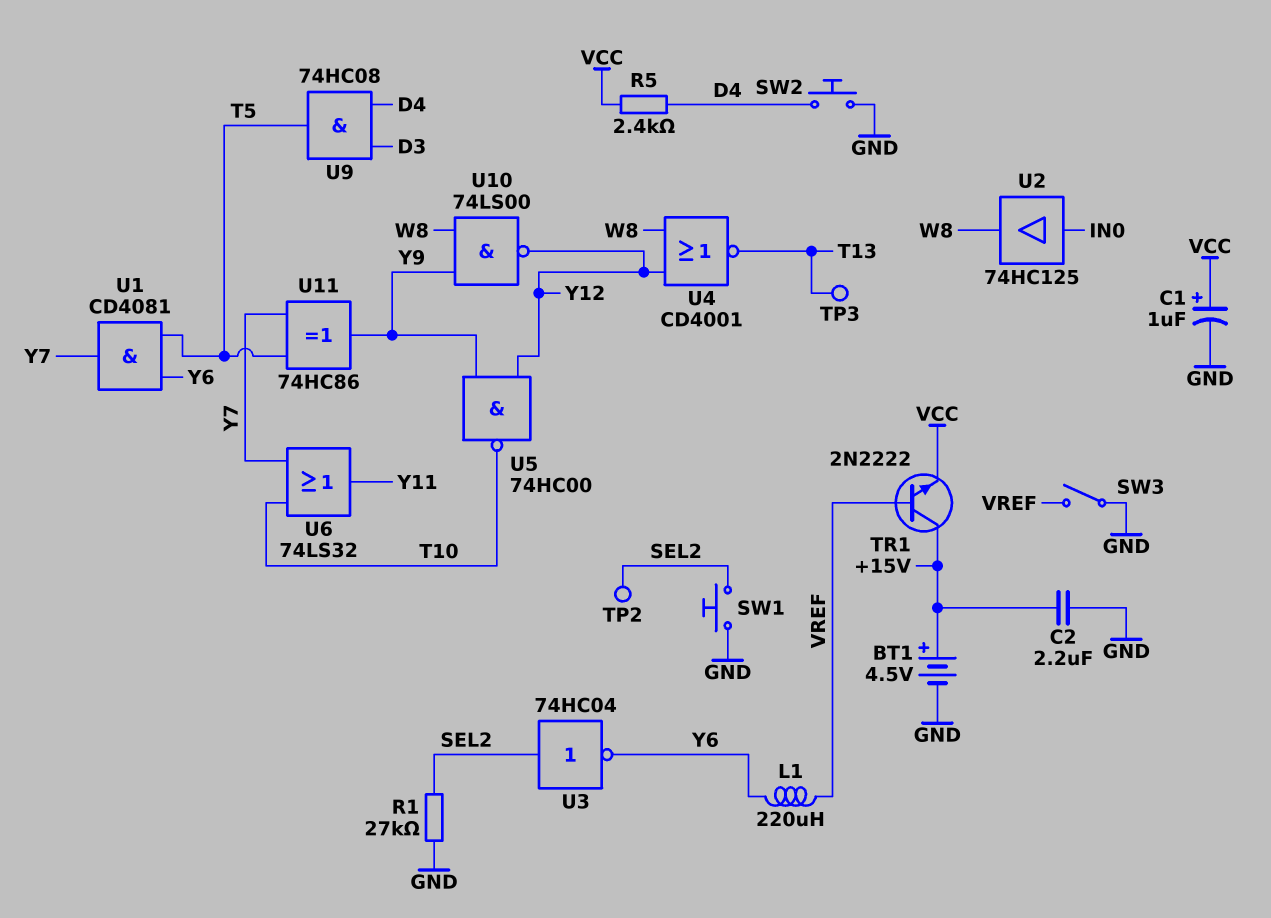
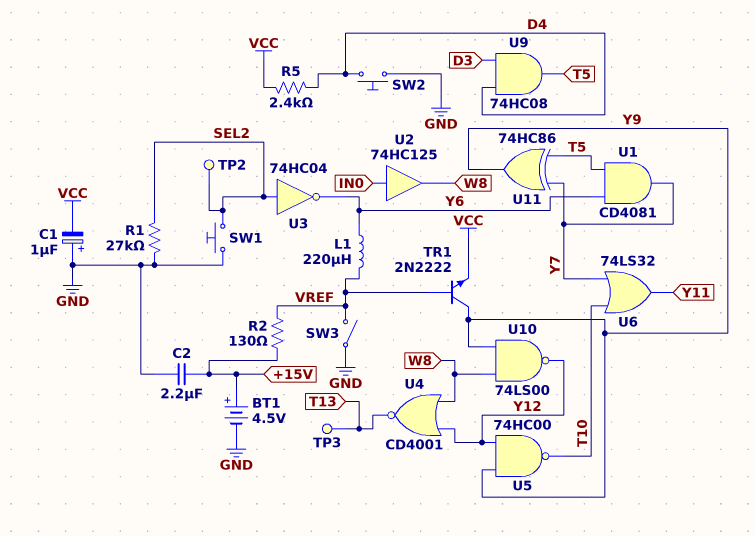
C1: 1uF (plus VCC, minus GND) -> 1uF (plus GND, minus VCC)
R2: none -> 130 (+15V, VREF)
TR1: NPN 2N2222 (B VREF, C +15V, E VCC) -> NPN 2N2222 (B VREF, C Y9, E VCC)

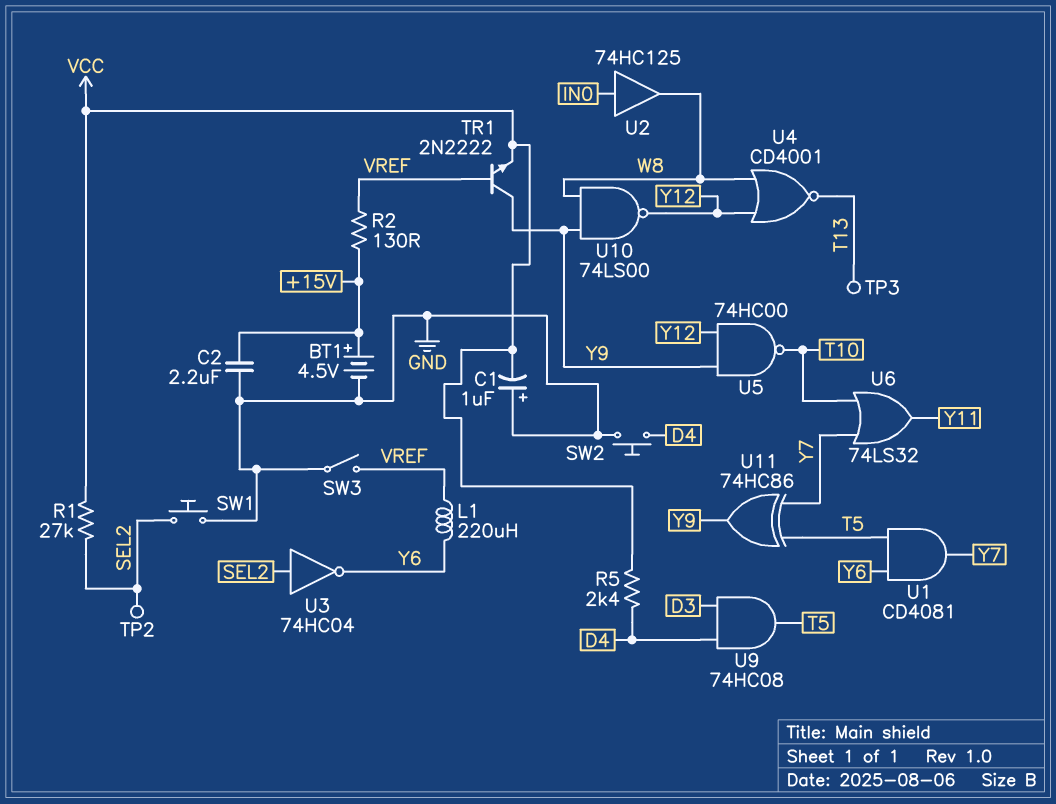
R1: 27k (GND, SEL2) -> 27k (SEL2, VCC)

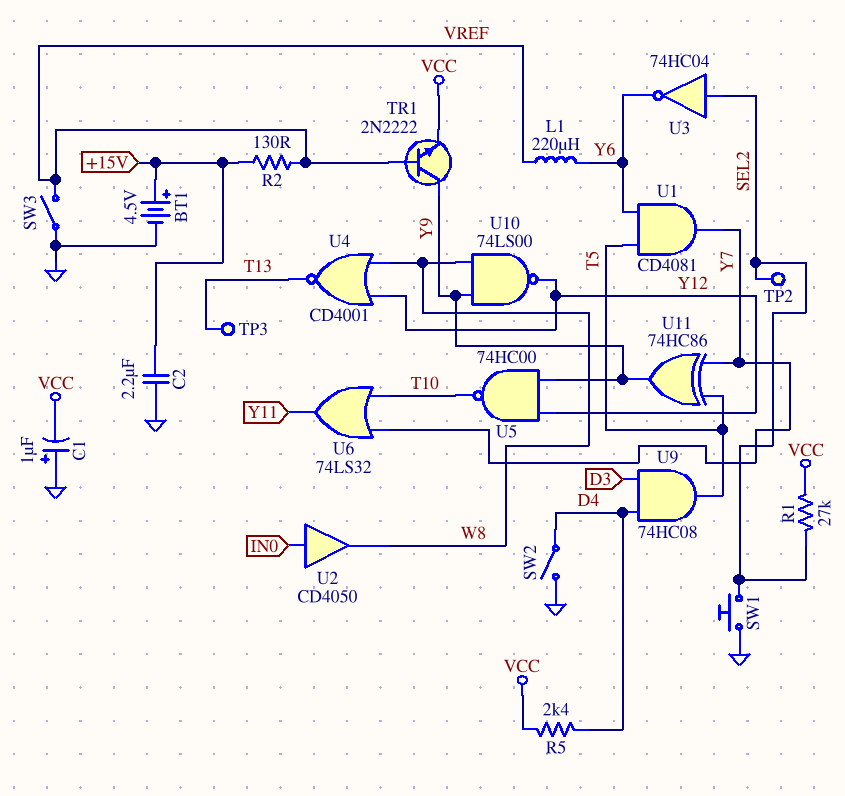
SW2: button (D4, GND) -> switch (D4, GND)
U2: buffer 74HC125 (in IN0, out W8) -> buffer CD4050 (in IN0, out W8)

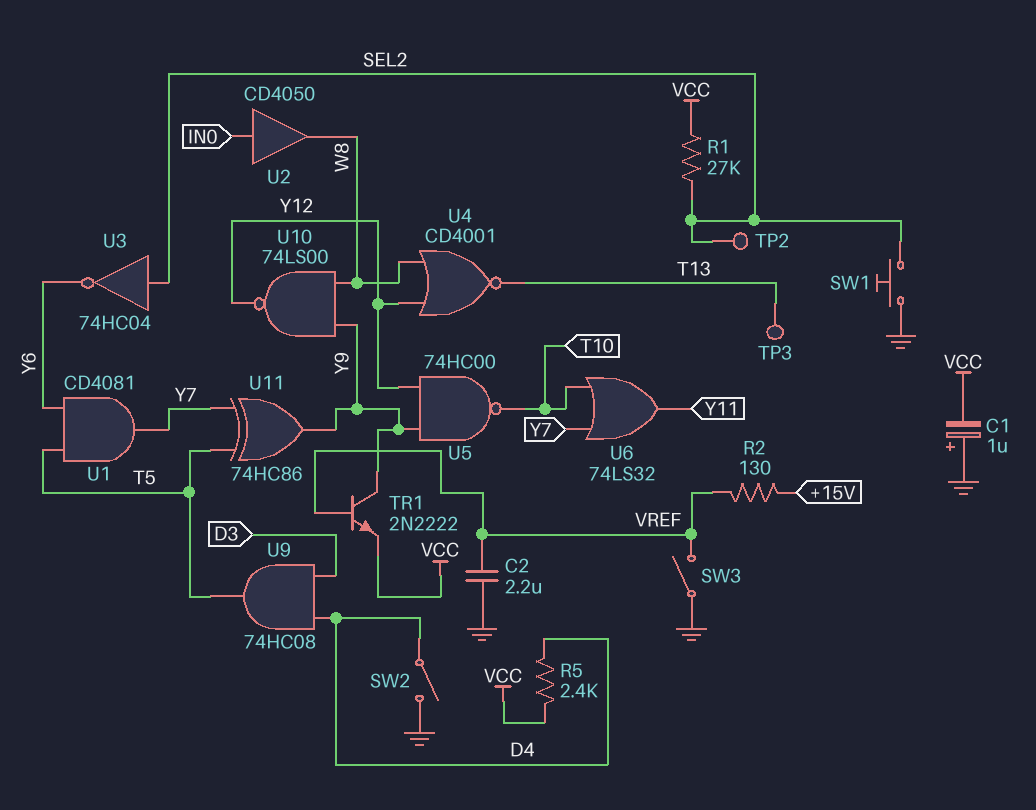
BT1: 4.5V (plus +15V, minus GND) -> none
C2: 2.2uF (+15V, GND) -> 2.2uF (GND, VREF)
L1: 220uH (VREF, Y6) -> none

